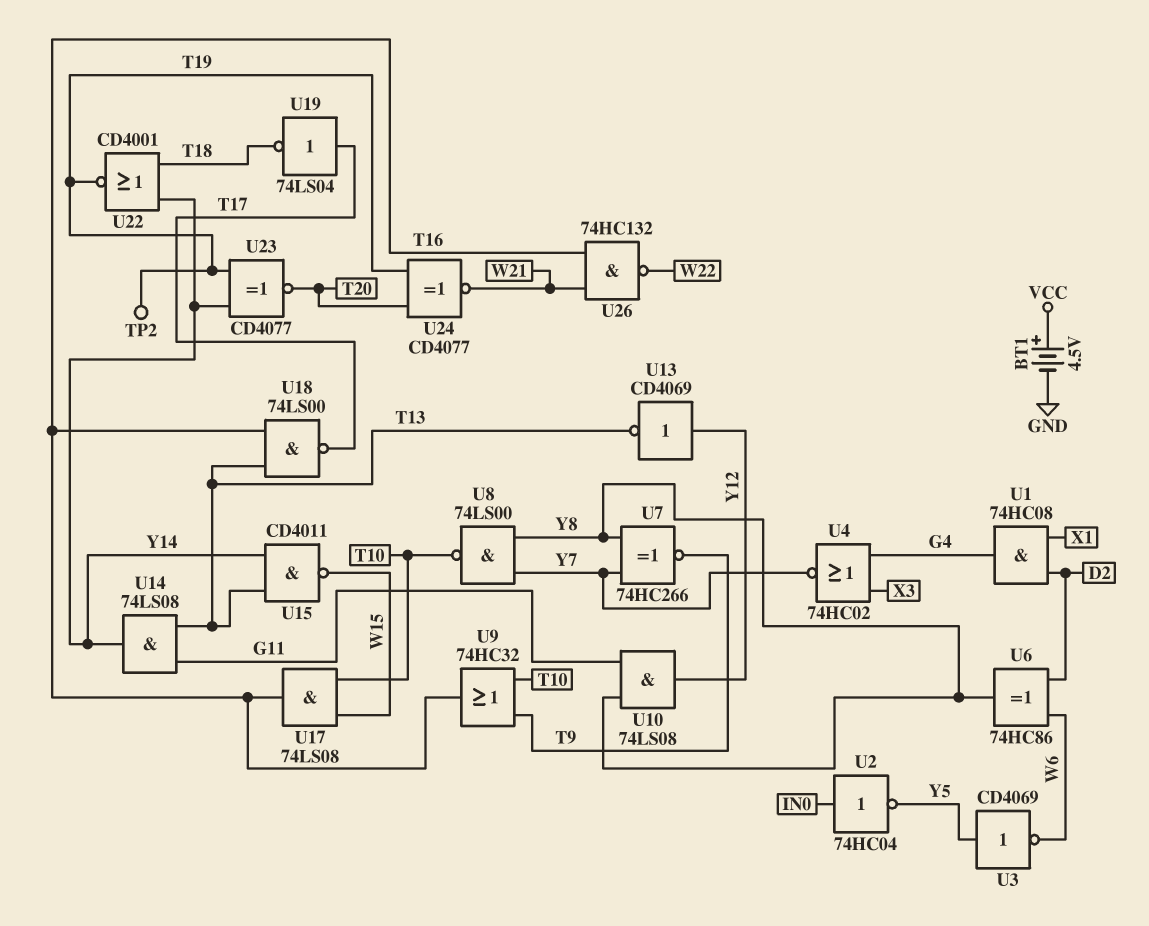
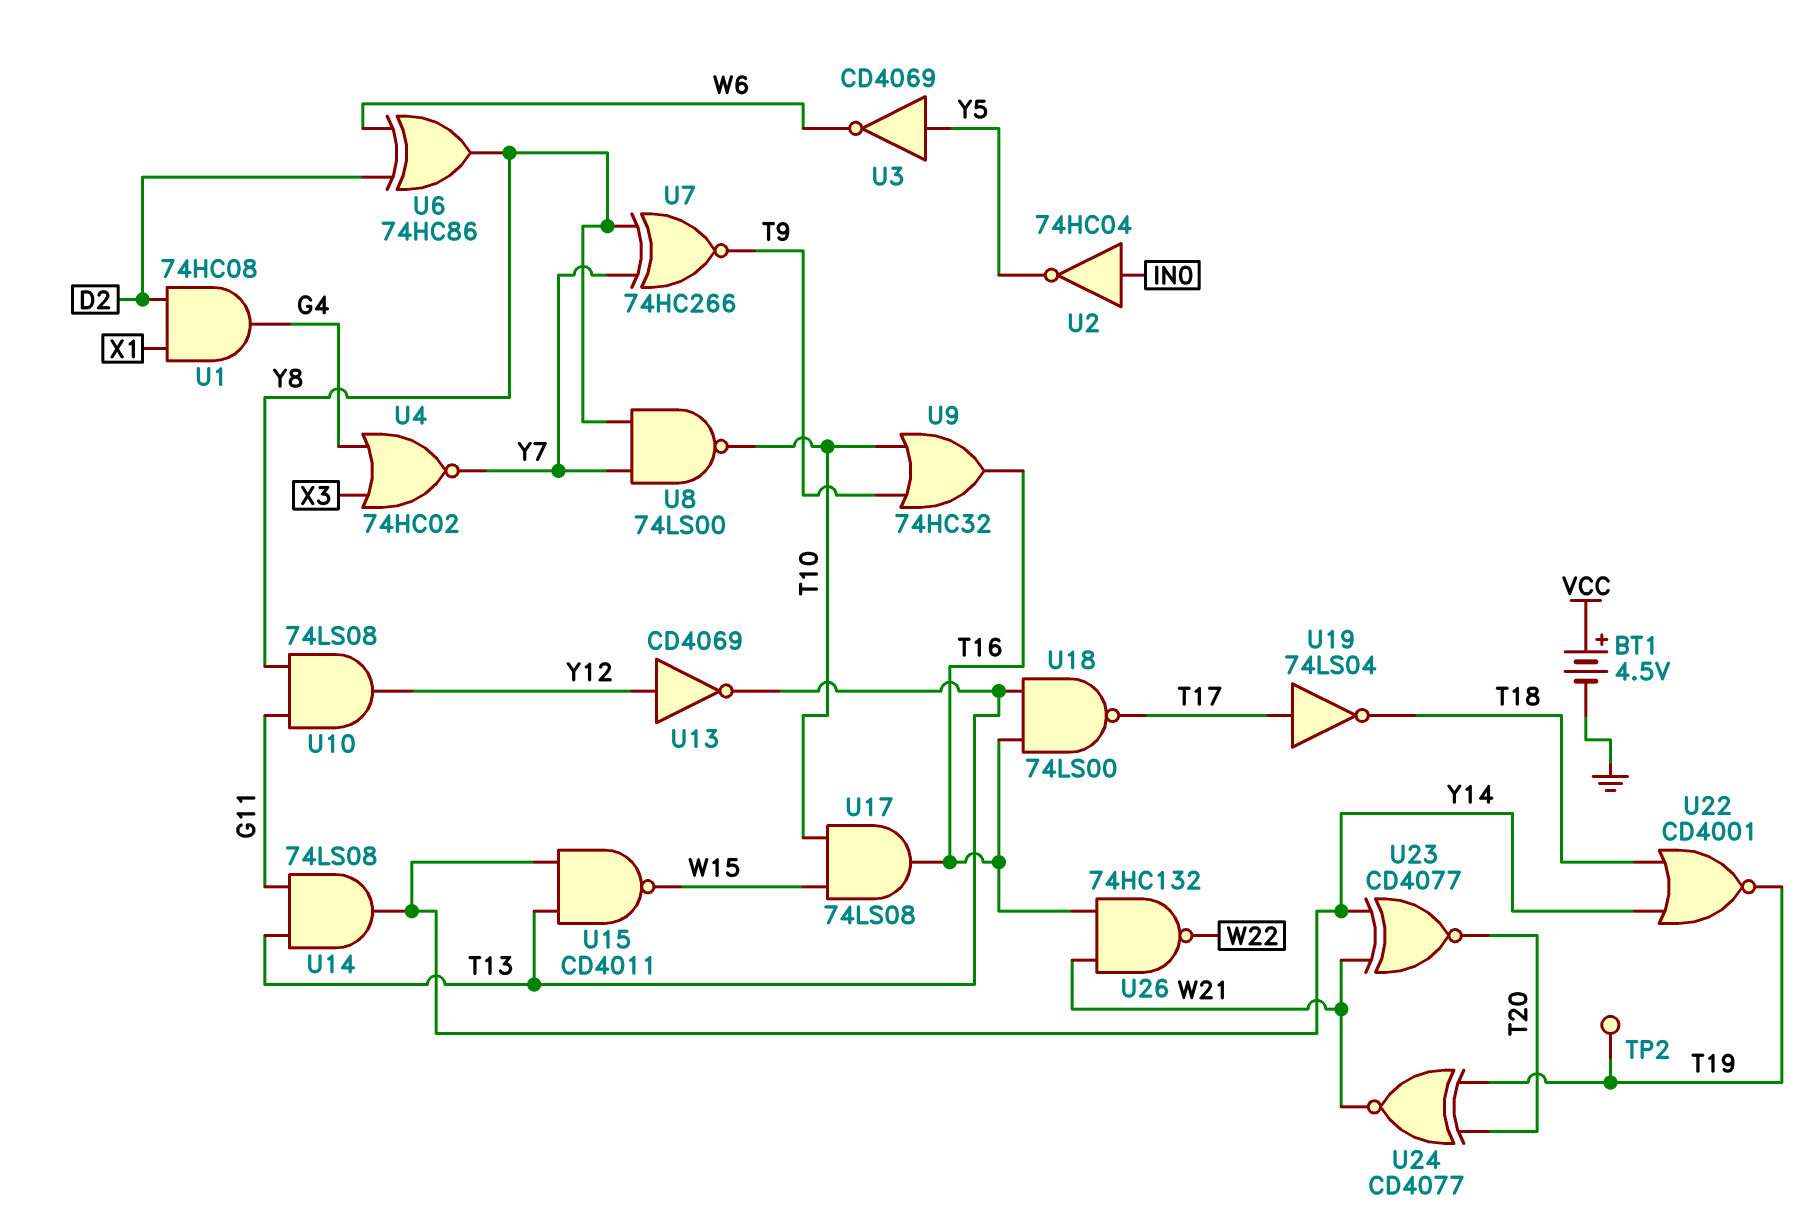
U23: XNOR CD4077 (in T19, in Y14, out T20) -> XNOR CD4077 (in W21, in Y14, out T20)

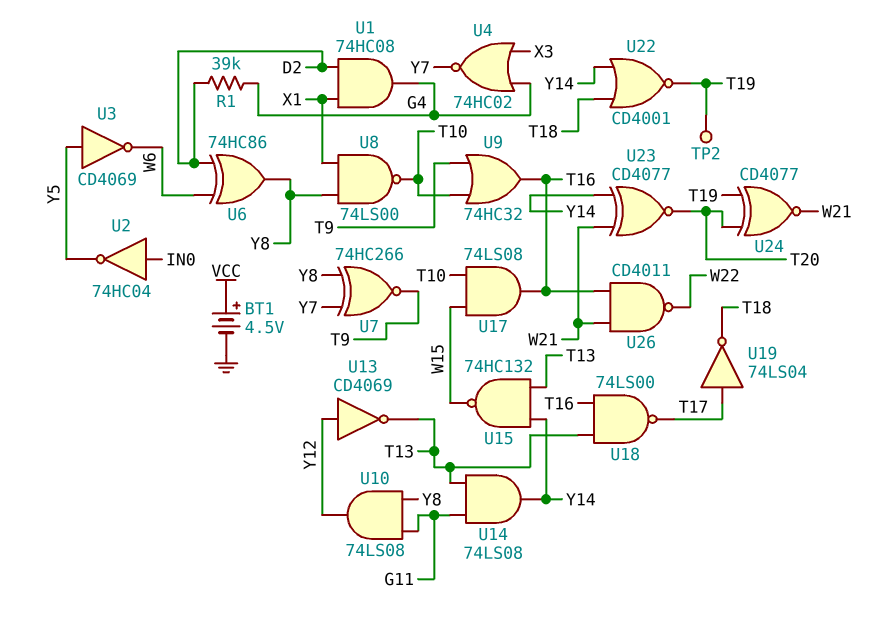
R1: none -> 39k (D2, G4)
U8: NAND 74LS00 (in Y7, in Y8, out T10) -> NAND 74LS00 (in X1, in Y8, out T10)
U15: NAND CD4011 (in T13, in Y14, out W15) -> NAND 74HC132 (in T13, in Y14, out W15)
U26: NAND 74HC132 (in T16, in W21, out W22) -> NAND CD4011 (in T16, in W21, out W22)

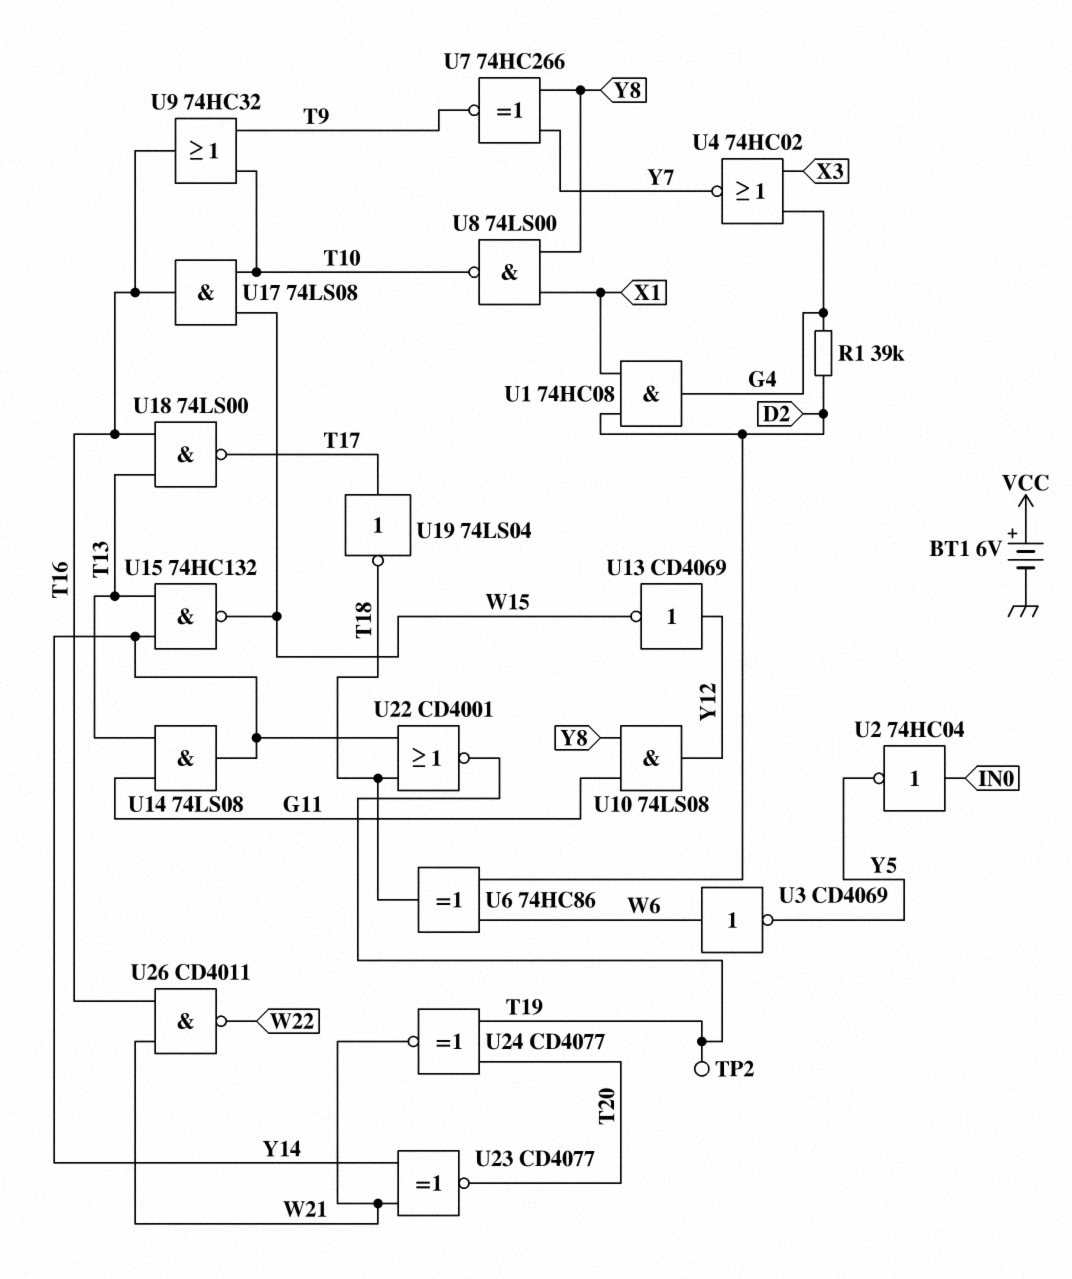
BT1: 4.5V (plus VCC, minus GND) -> 6V (plus VCC, minus GND)
U3: NOT CD4069 (in Y5, out W6) -> NOT CD4069 (in W6, out Y5)
U6: XOR 74HC86 (in D2, in W6, out Y8) -> XOR 74HC86 (in D2, in W6, out T18)
U13: NOT CD4069 (in Y12, out T13) -> NOT CD4069 (in Y12, out W15)

